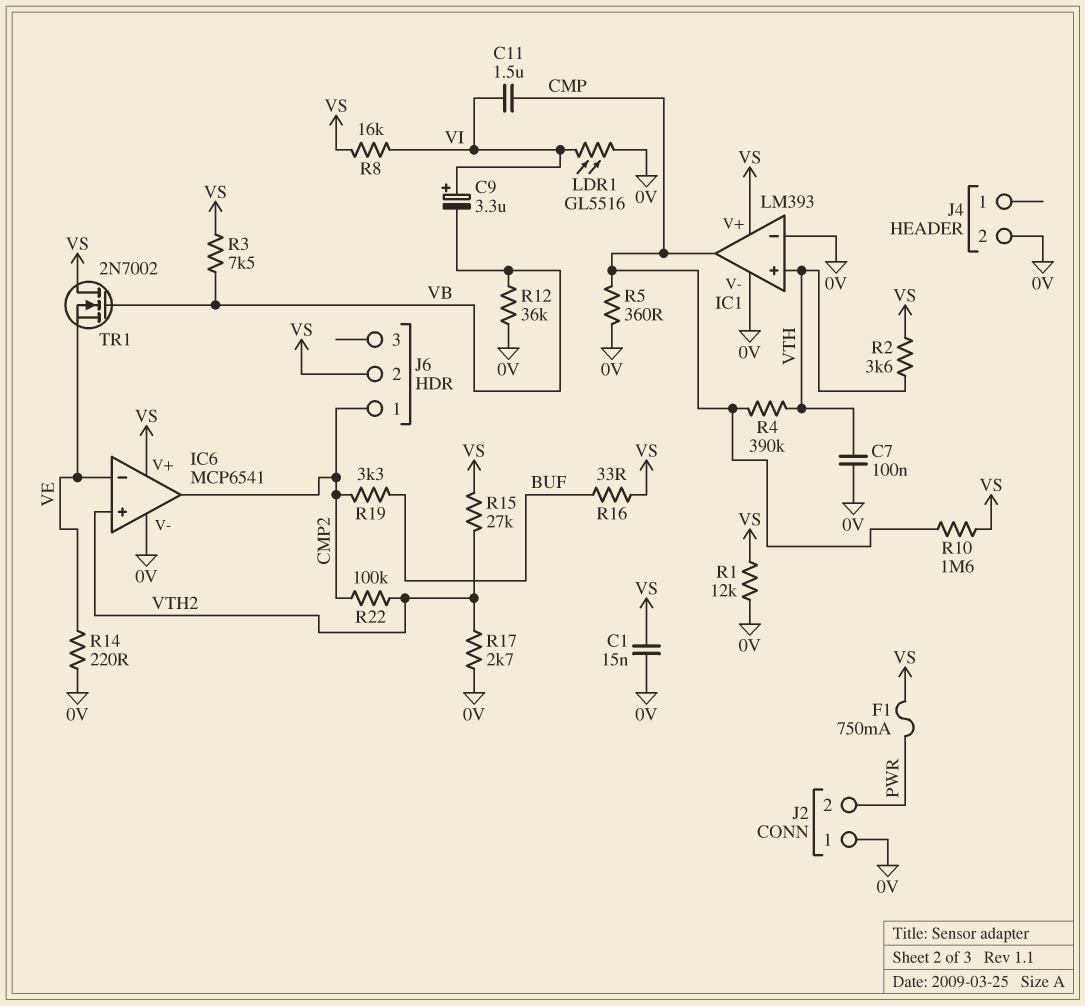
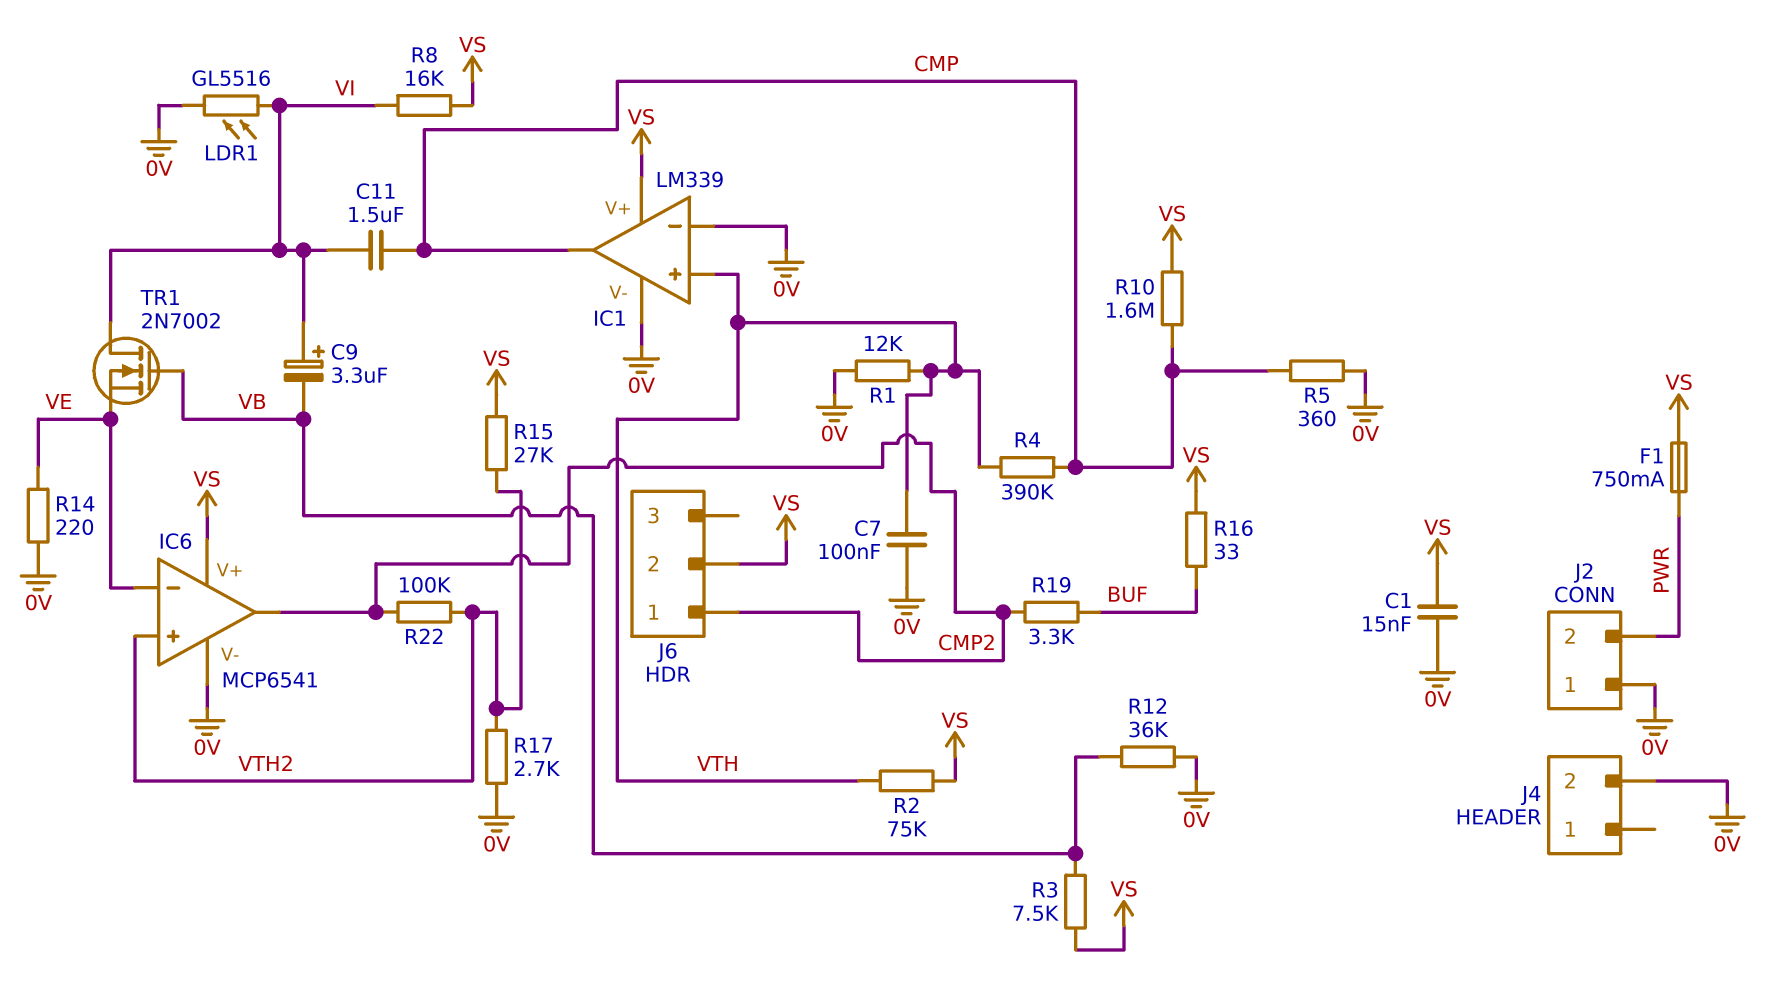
IC1: LM393 -> LM339
R1: 12k (0V, VS) -> 12k (0V, VTH)
R2: 3.6k (VS, VTH) -> 75k (VS, VTH)
TR1: NMOS 2N7002 (G VB, D VS, S VE) -> NMOS 2N7002 (G VB, D VI, S VE)

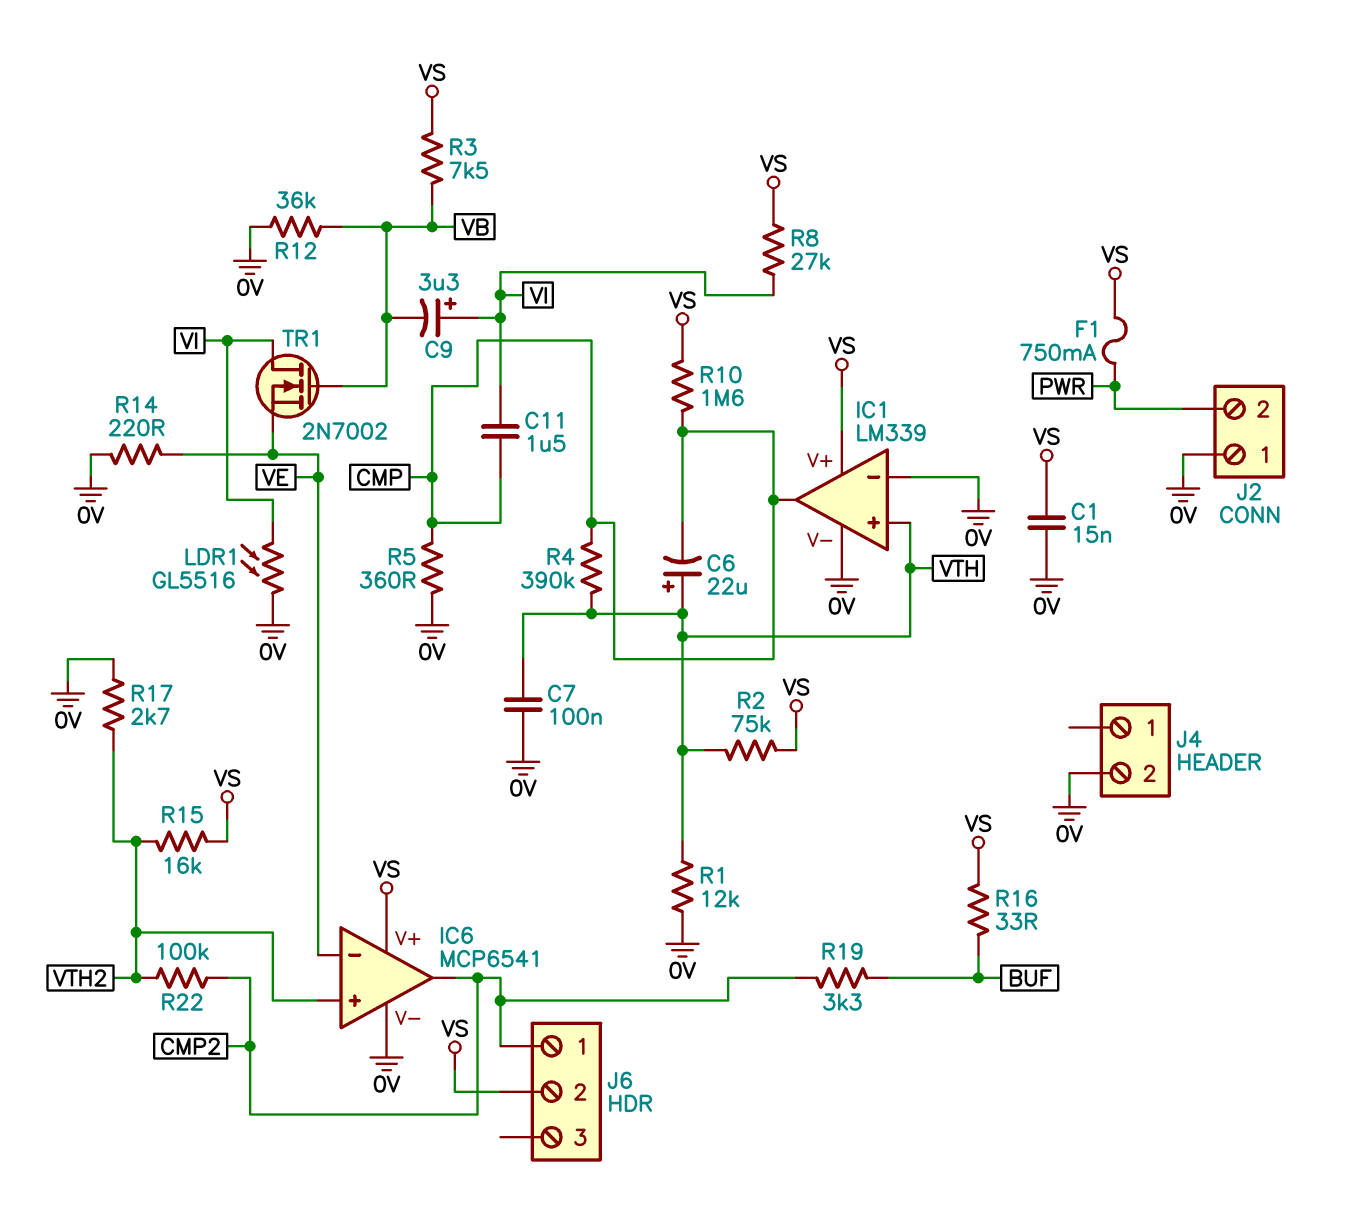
C6: none -> 22uF (plus VTH, minus CMP)
R8: 16k (VI, VS) -> 27k (VI, VS)
R15: 27k (VS, VTH2) -> 16k (VS, VTH2)

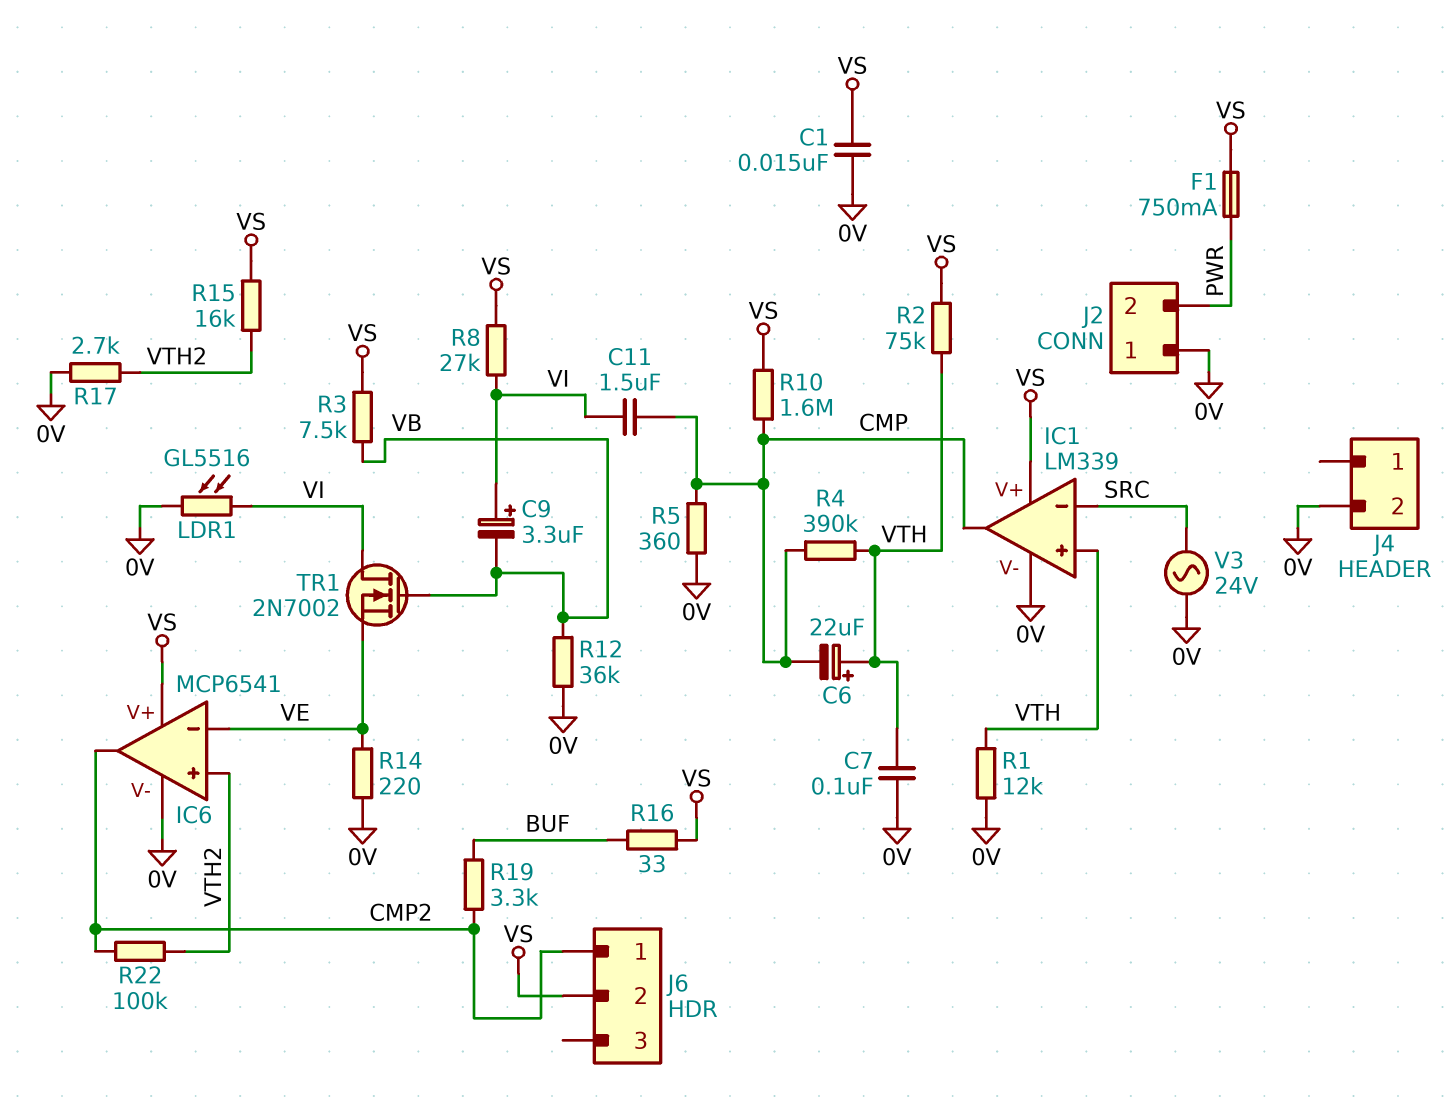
IC1 pin in-: 0V -> SRC
V3: none -> AC 24V (0V, SRC)

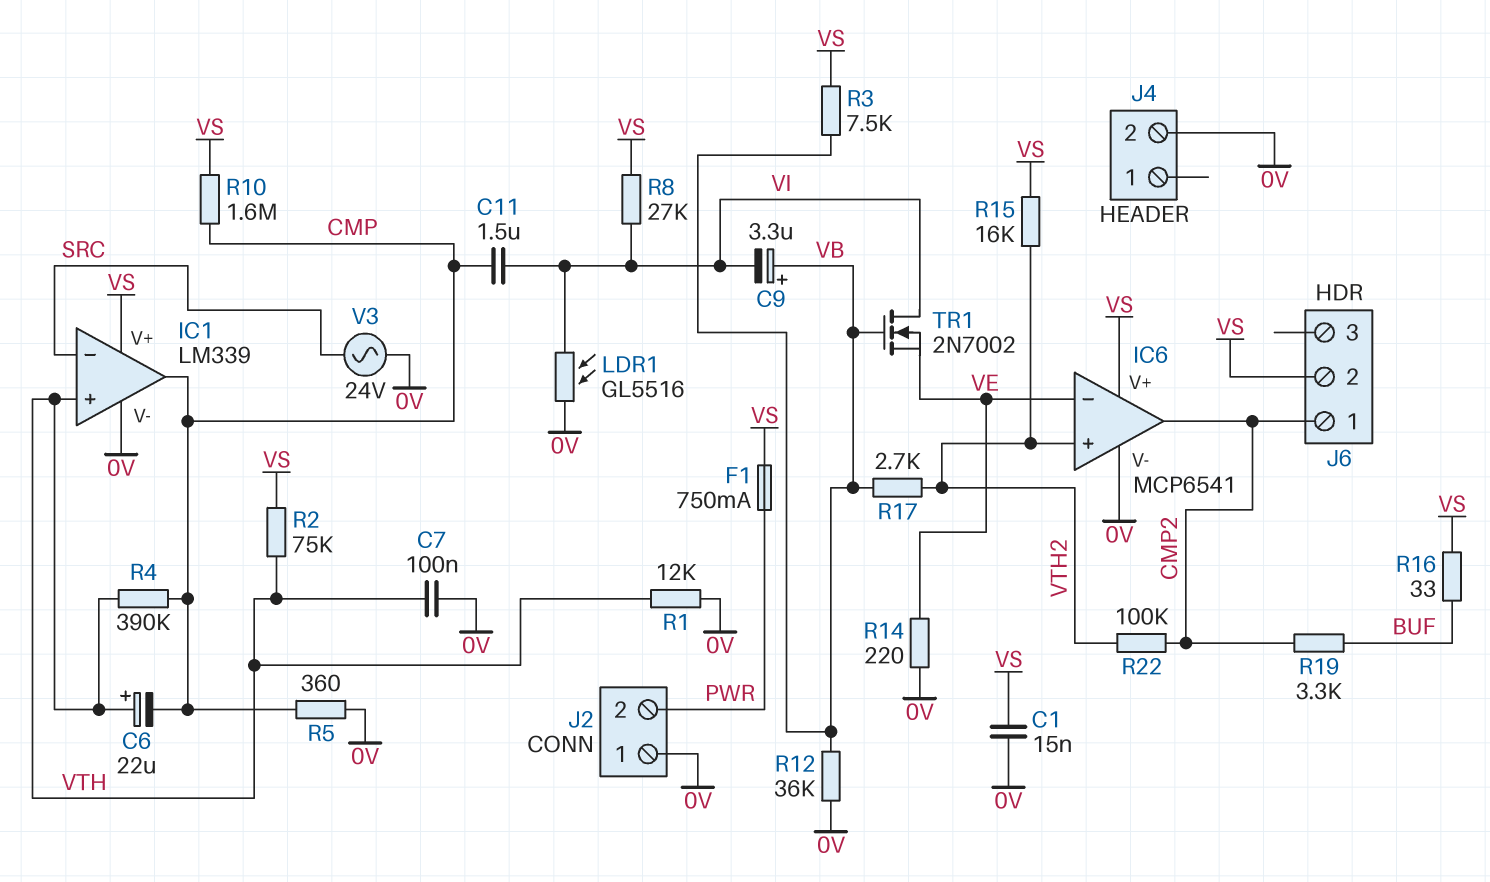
C9: 3.3uF (plus VI, minus VB) -> 3.3uF (plus VB, minus VI)
R17: 2.7k (0V, VTH2) -> 2.7k (VB, VTH2)

